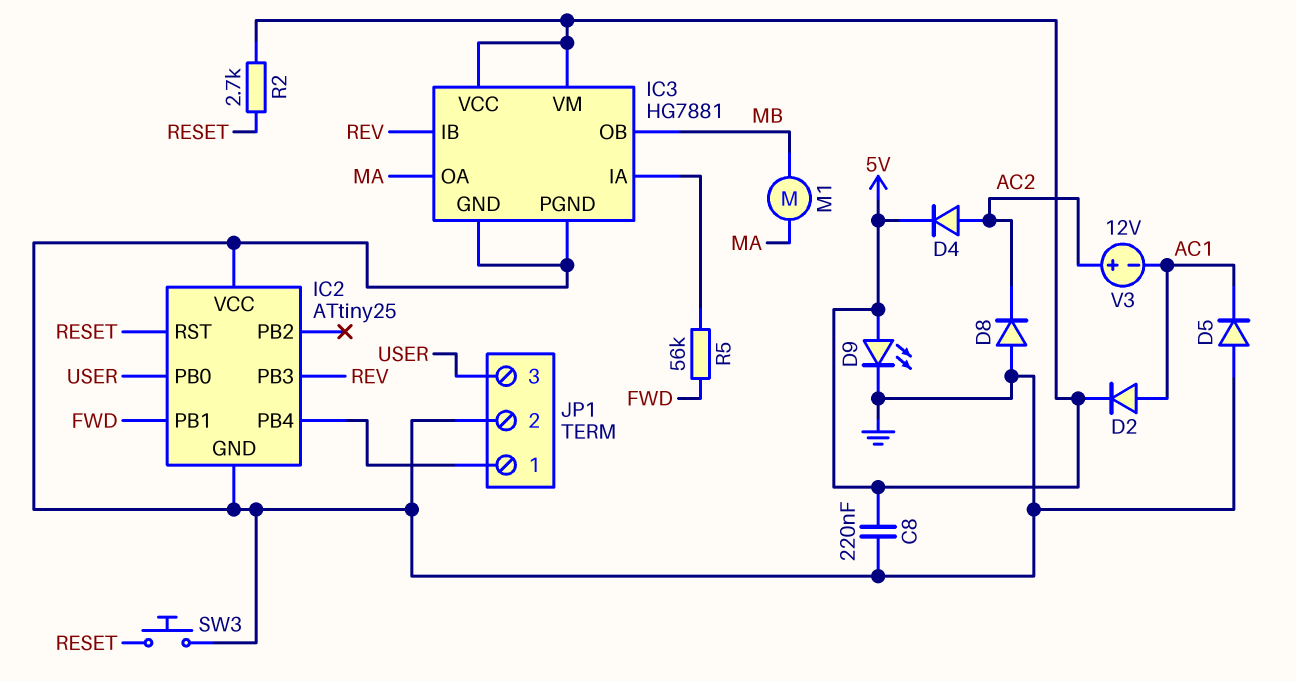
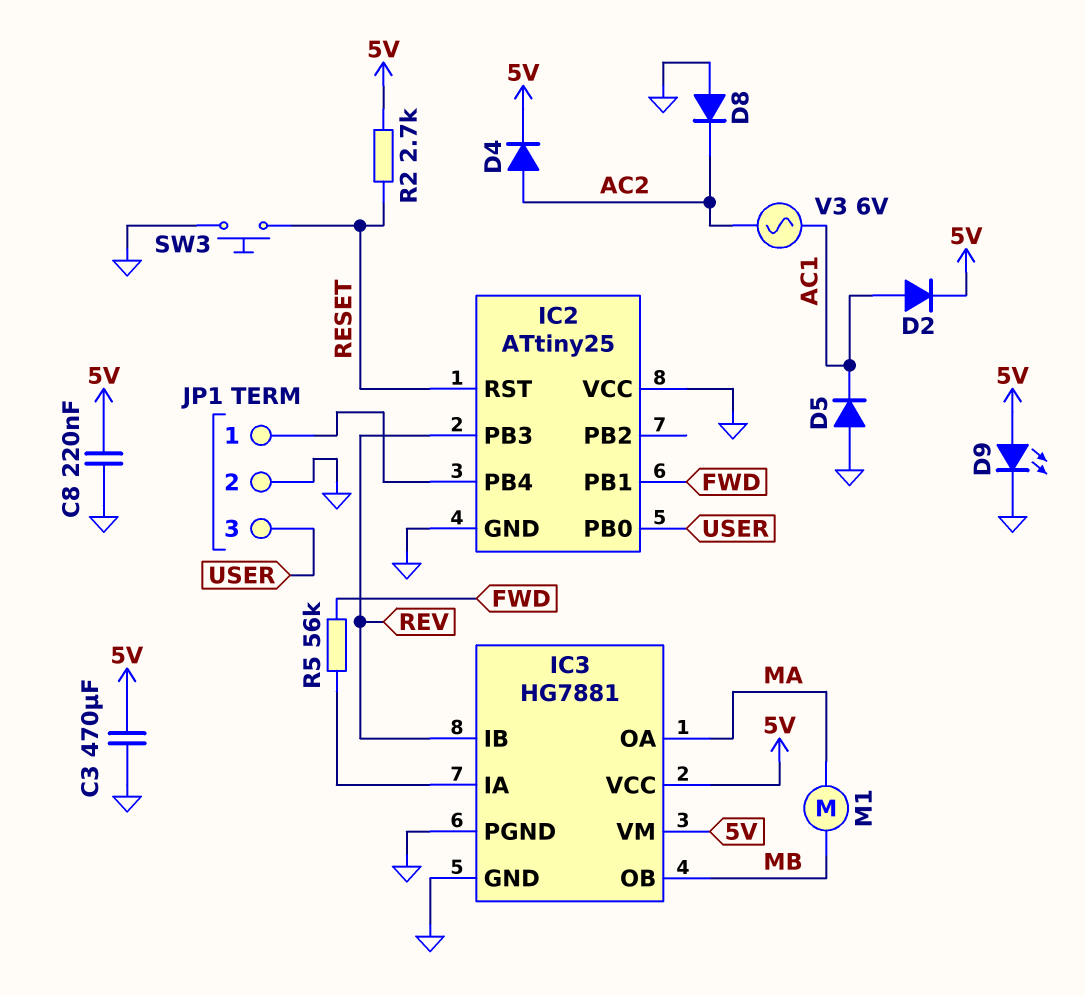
C3: none -> 470uF (5V, GND)
V3: 12V (plus AC2, minus AC1) -> AC 6V (AC1, AC2)

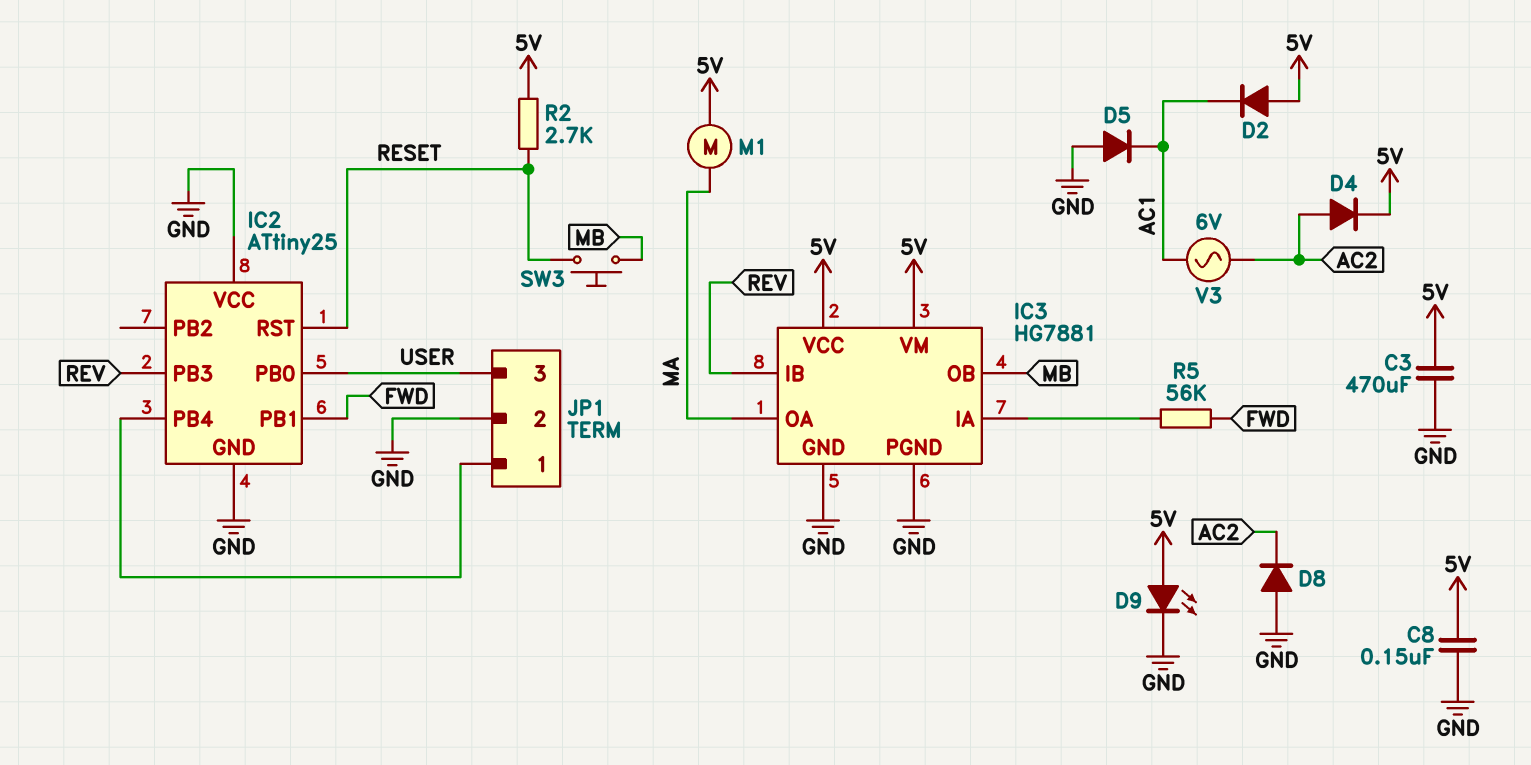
C8: 220nF (5V, GND) -> 150nF (5V, GND)
D2: diode (A AC1, K 5V) -> diode (A 5V, K AC1)
M1: motor (MA, MB) -> motor (5V, MA)
SW3: button (GND, RESET) -> button (MB, RESET)

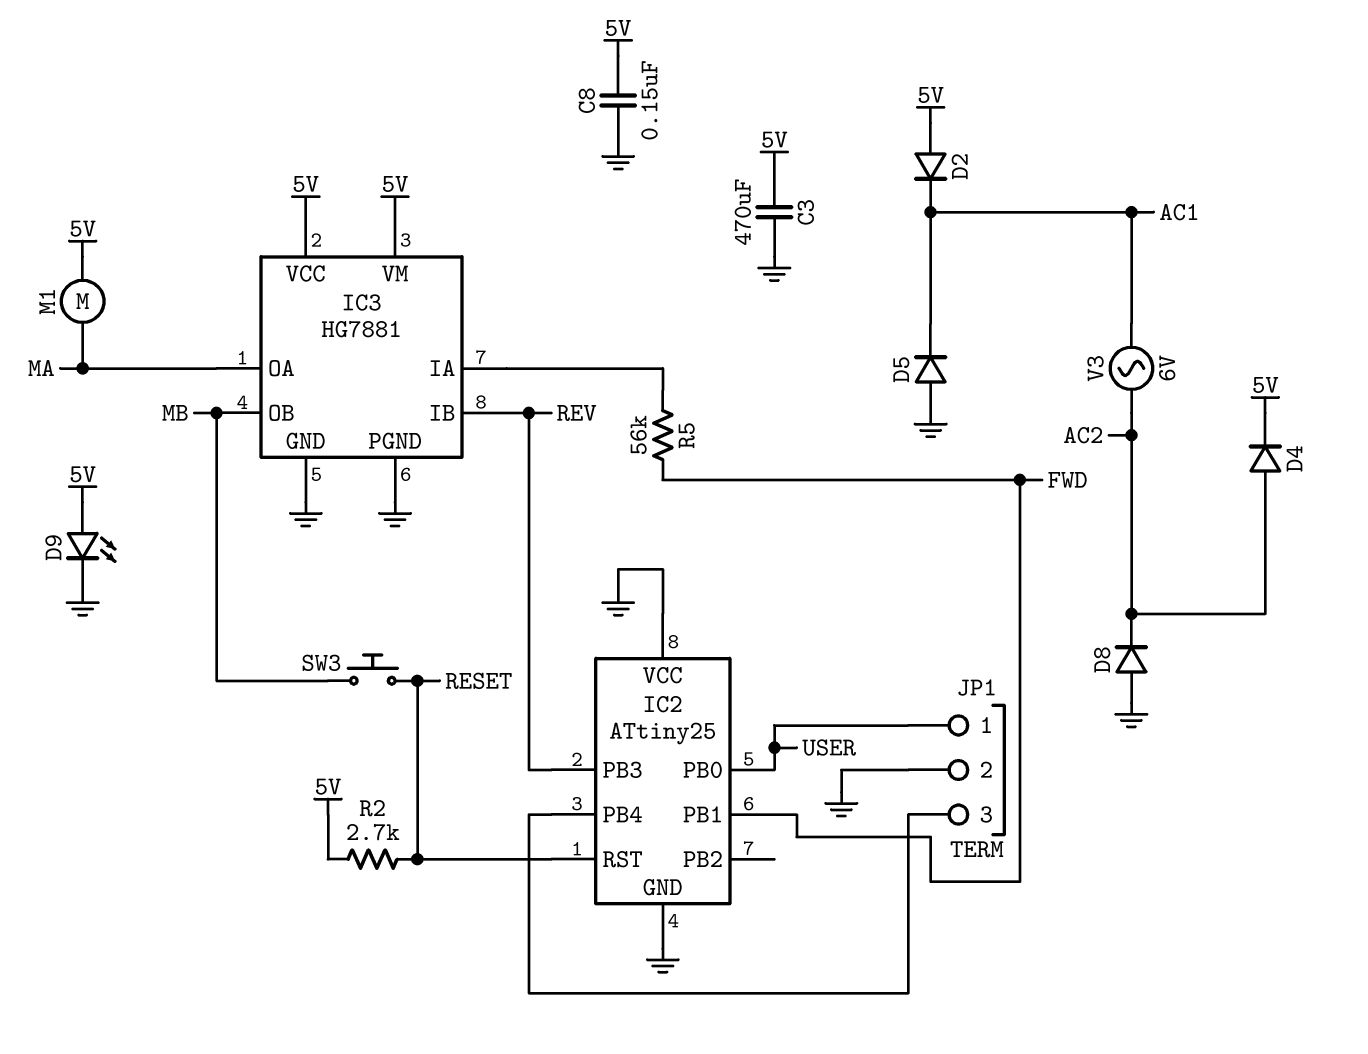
JP1 pin 1: IC2/PB4 -> USER
JP1 pin 3: USER -> IC2/PB4

